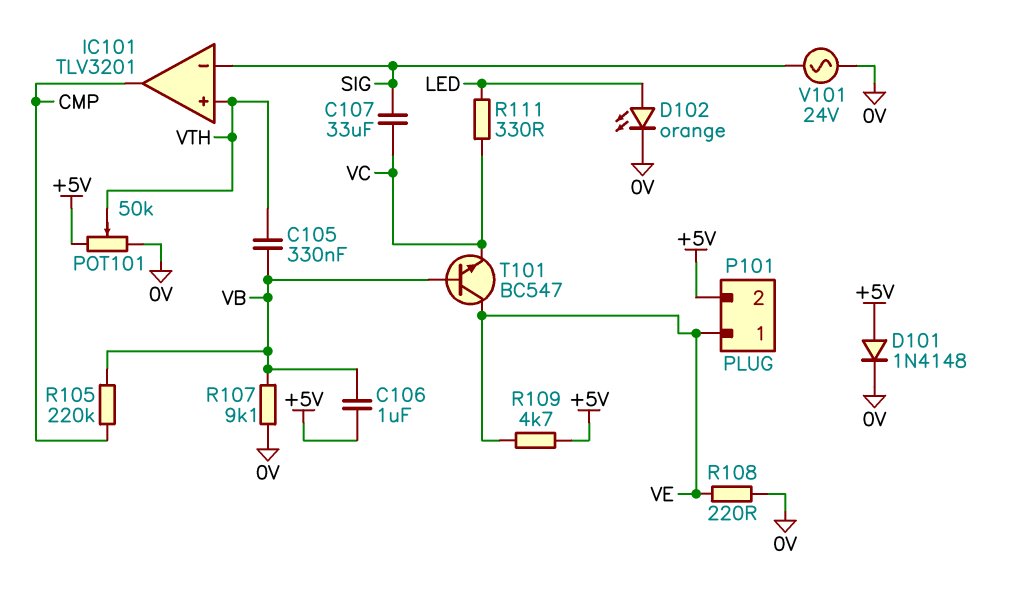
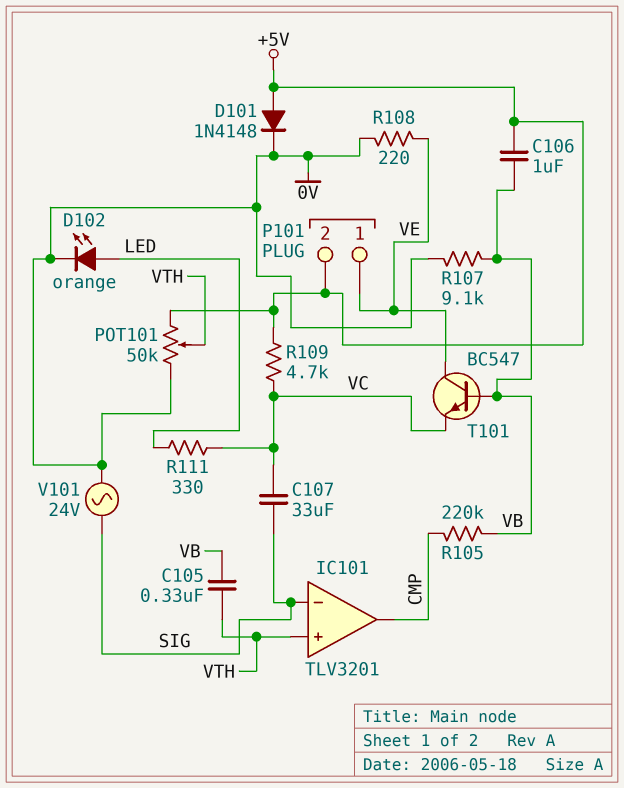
R109: 4.7k (+5V, VE) -> 4.7k (+5V, VC)

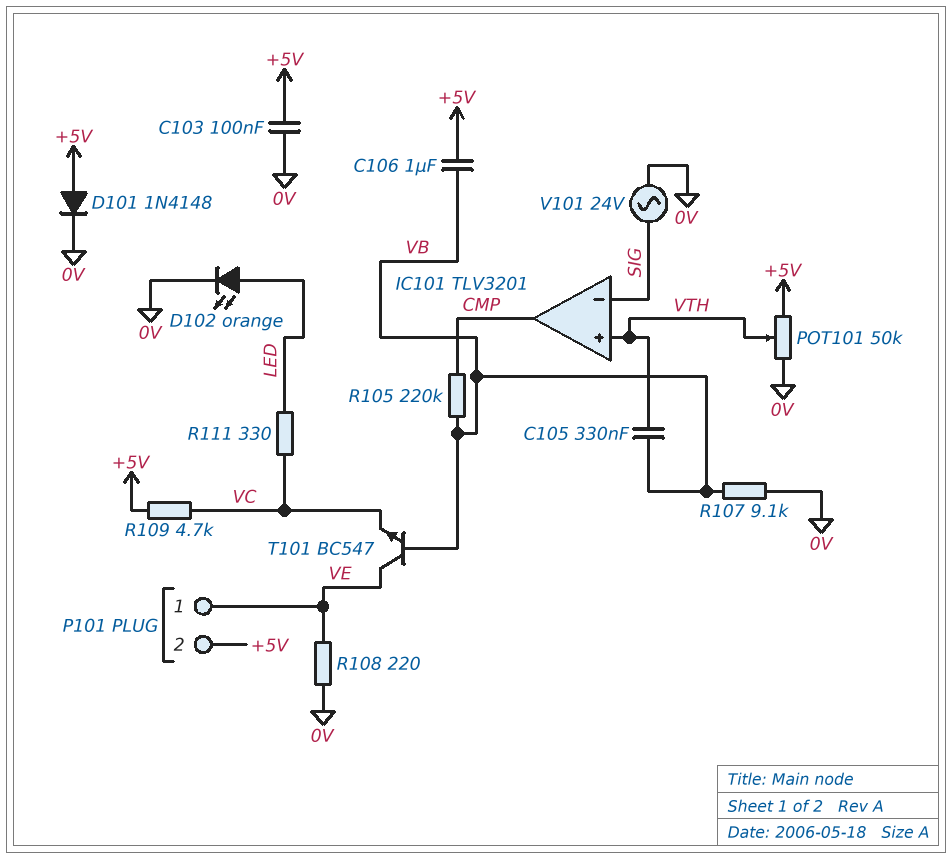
C103: none -> 100nF (+5V, 0V)
C107: 33uF (SIG, VC) -> none

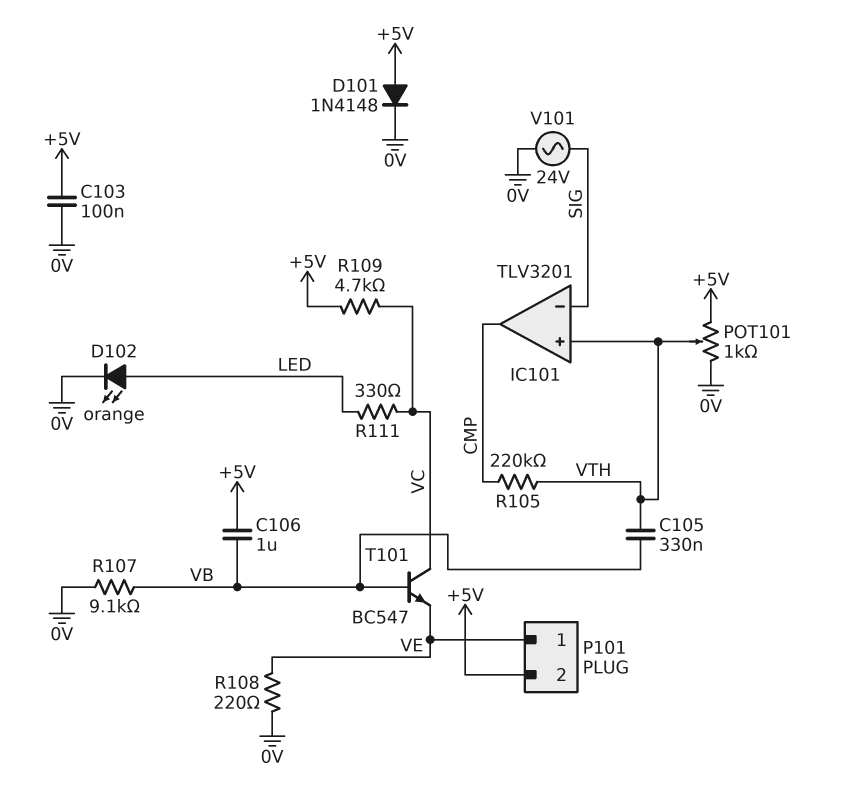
POT101: 50k (+5V, 0V, wiper VTH) -> 1k (+5V, 0V, wiper VTH)
R105: 220k (CMP, VB) -> 220k (CMP, VTH)
T101: NPN BC547 (B VB, C VE, E VC) -> NPN BC547 (B VB, C VC, E VE)

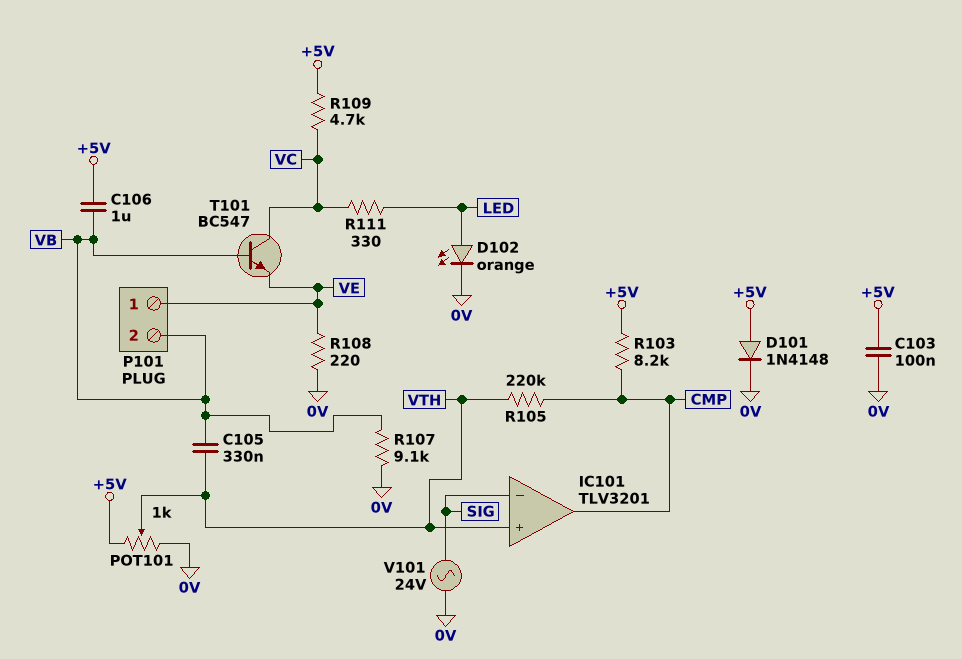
P101 pin 2: +5V -> VB
R103: none -> 8.2k (+5V, CMP)

